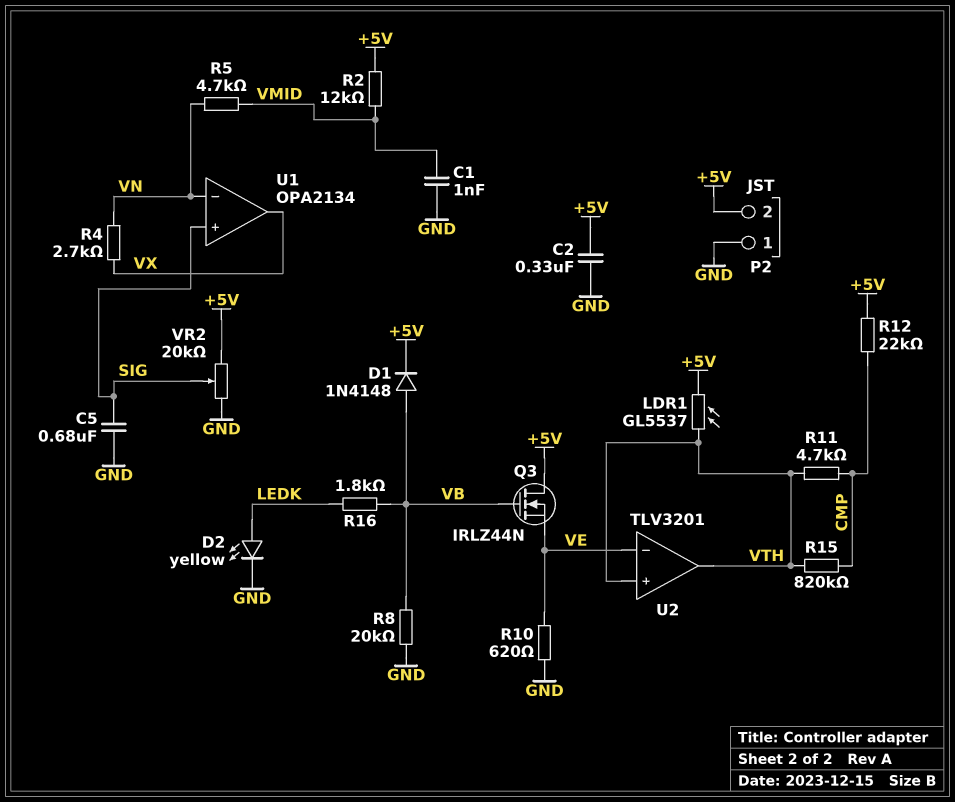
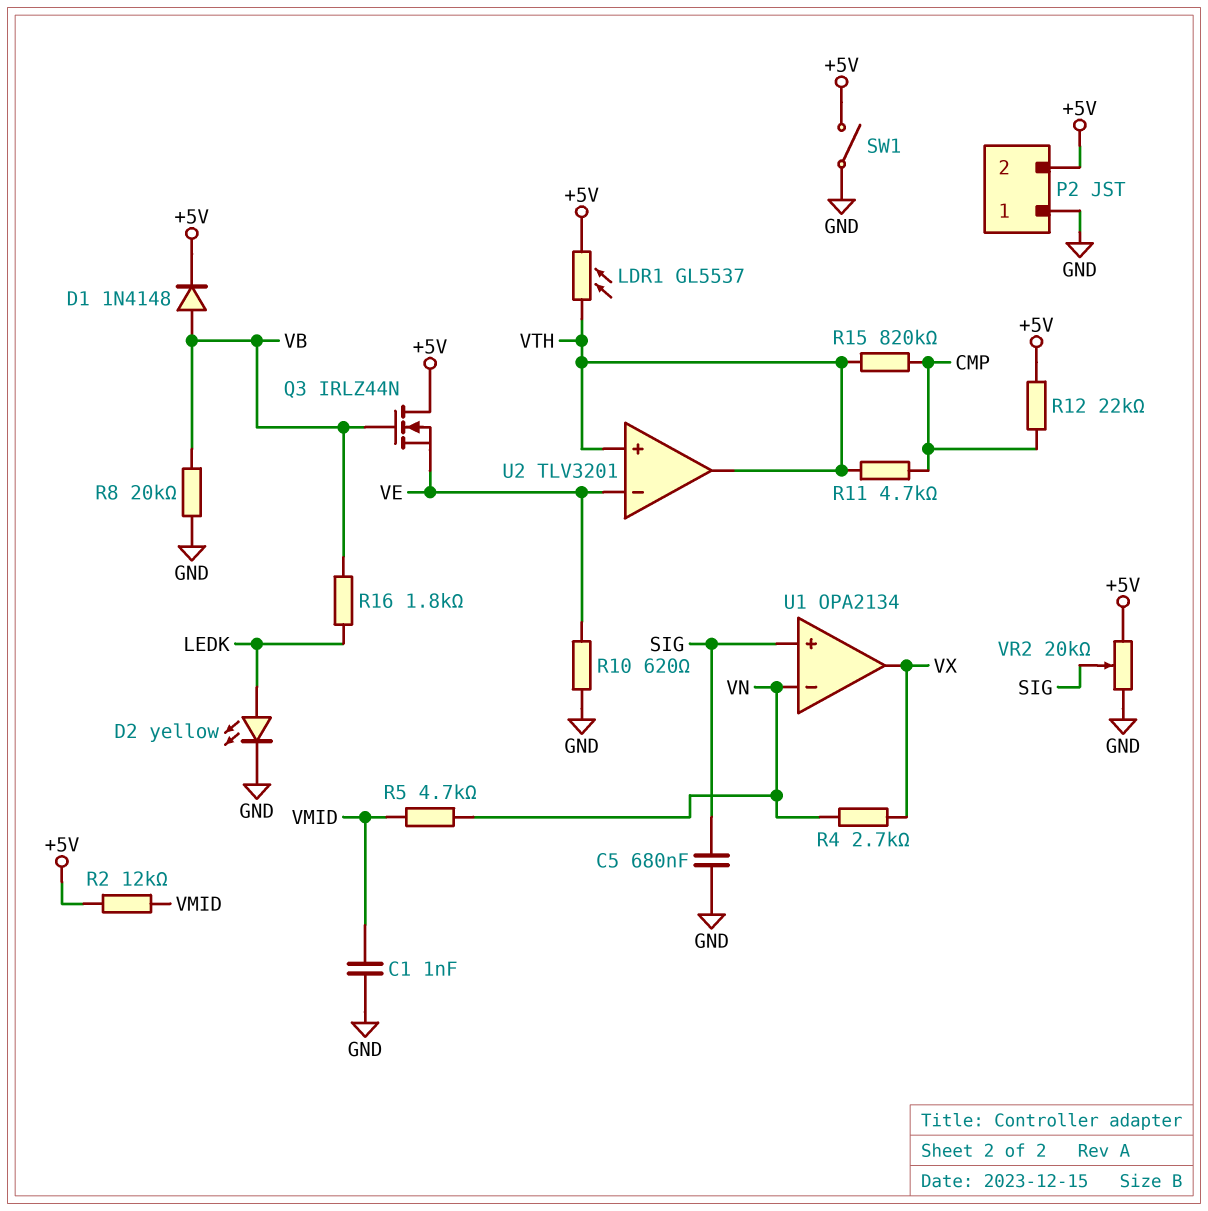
C2: 330nF (+5V, GND) -> none
SW1: none -> switch (+5V, GND)

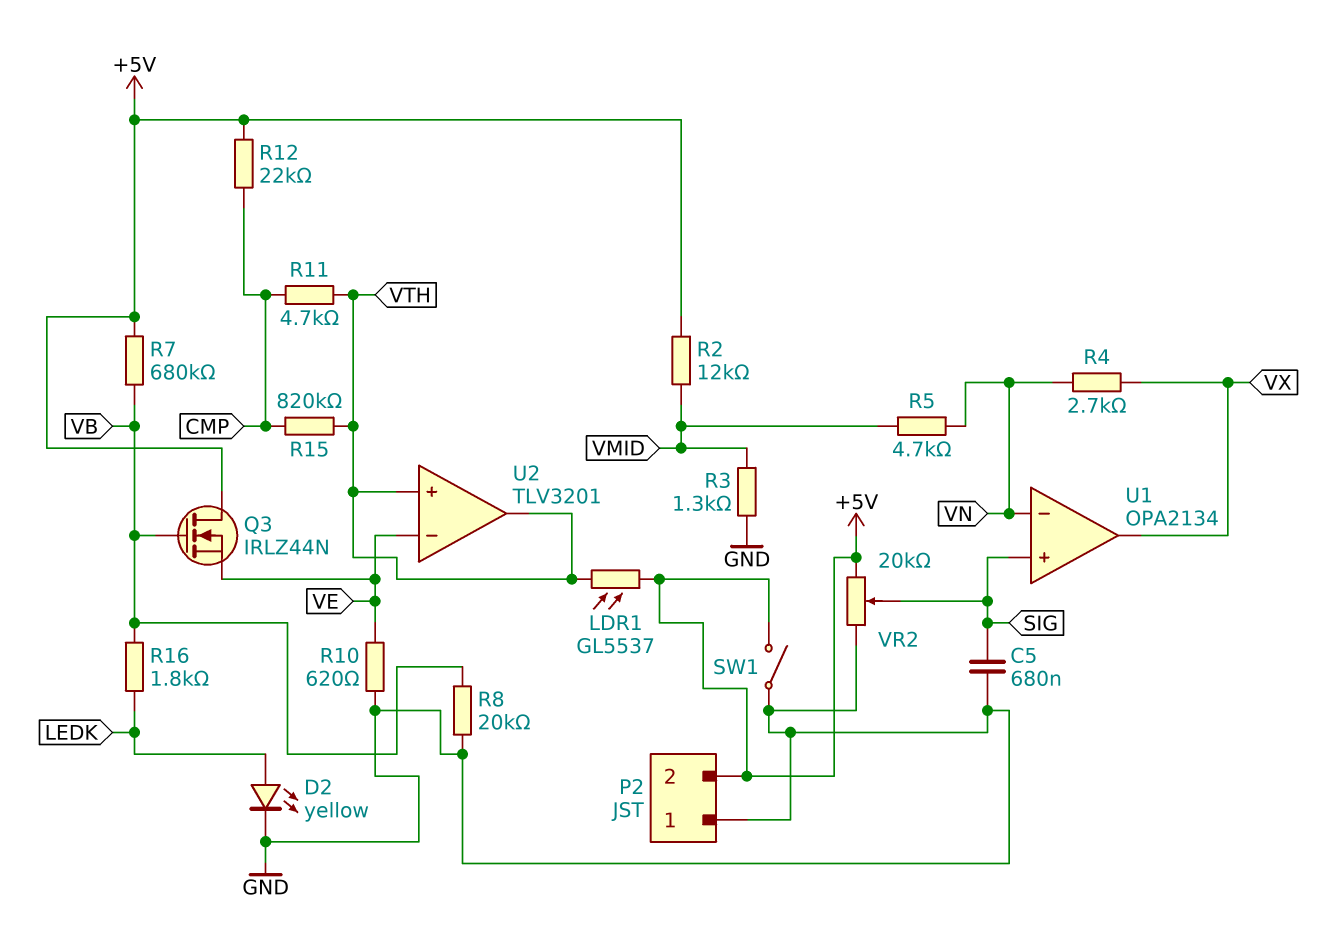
C1: 1nF (GND, VMID) -> none
D1: diode 1N4148 (A VB, K +5V) -> none
R3: none -> 1.3k (GND, VMID)
R7: none -> 680k (+5V, VB)

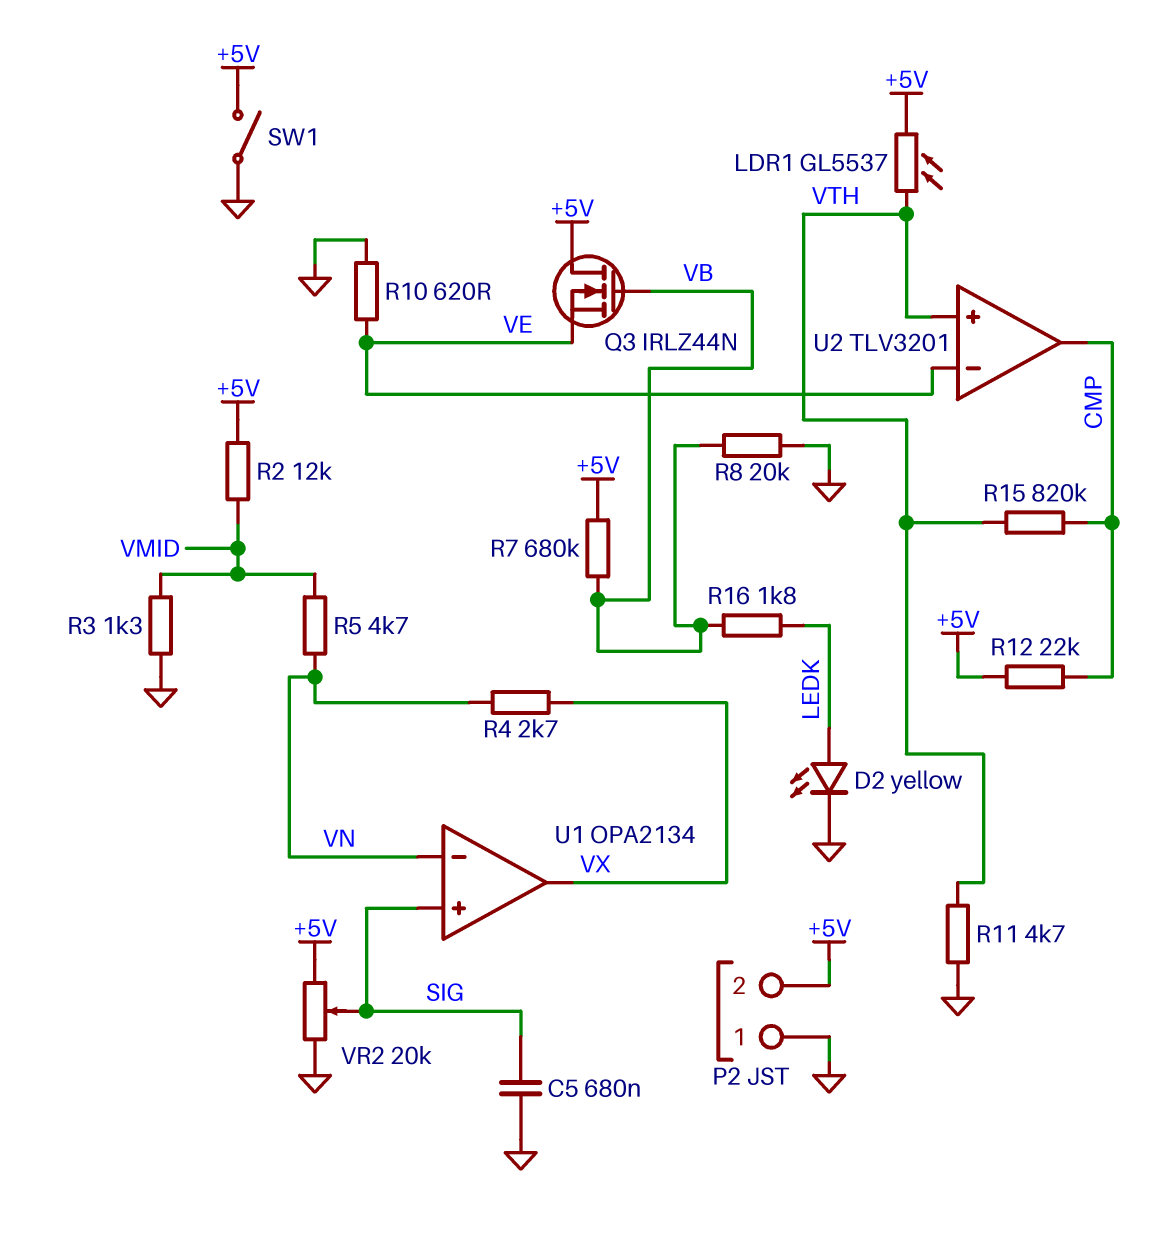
R11: 4.7k (CMP, VTH) -> 4.7k (GND, VTH)
U2 pin out: VTH -> CMP

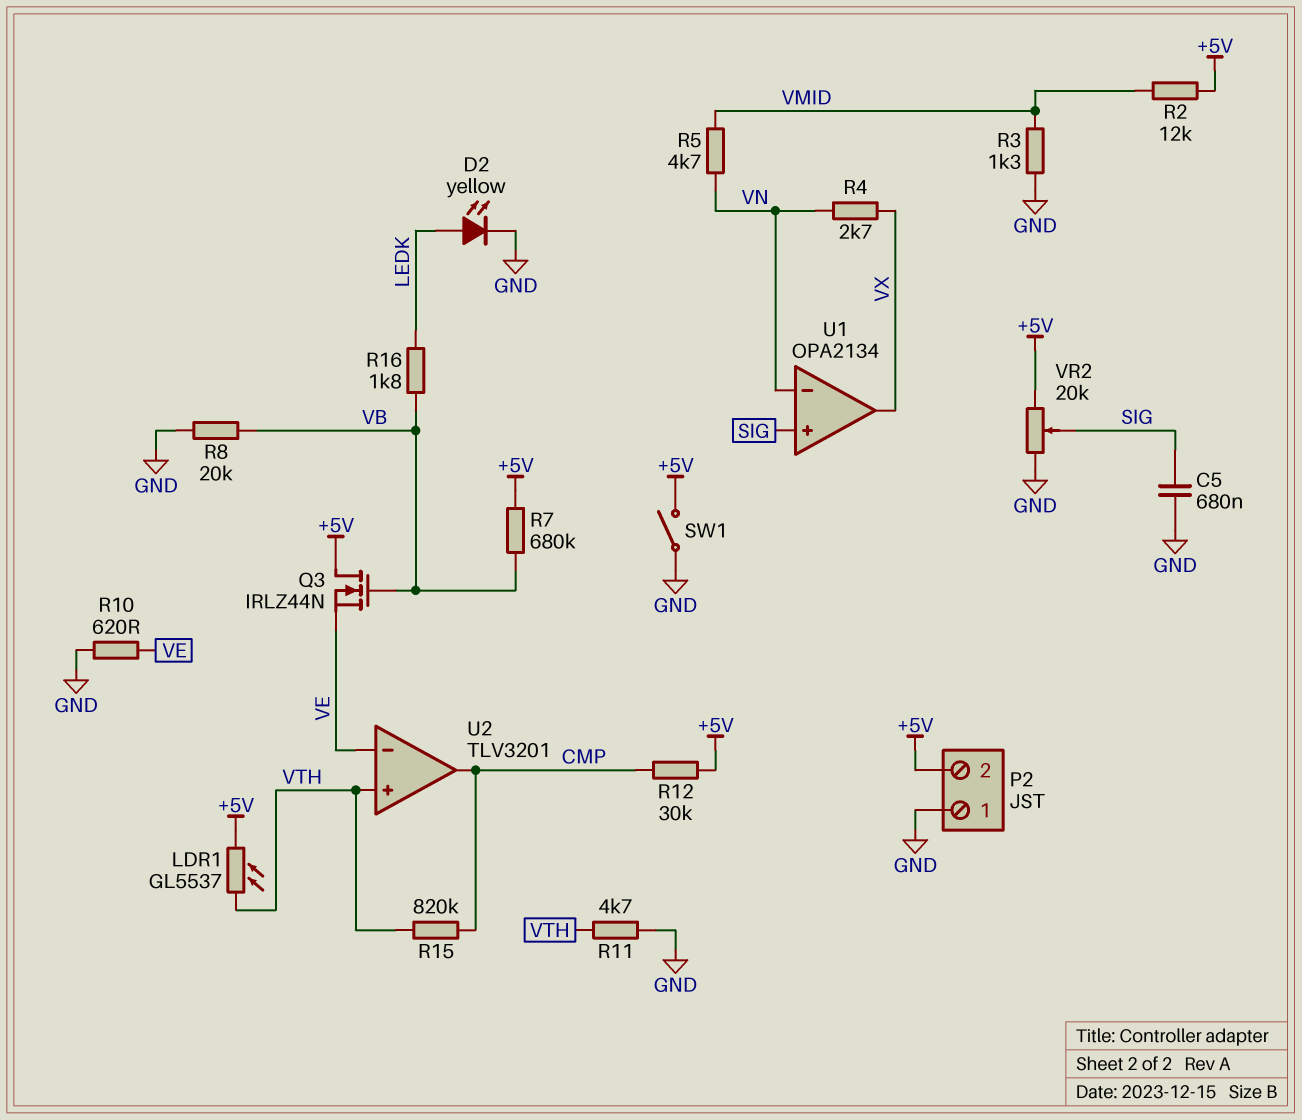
R12: 22k (+5V, CMP) -> 30k (+5V, CMP)

